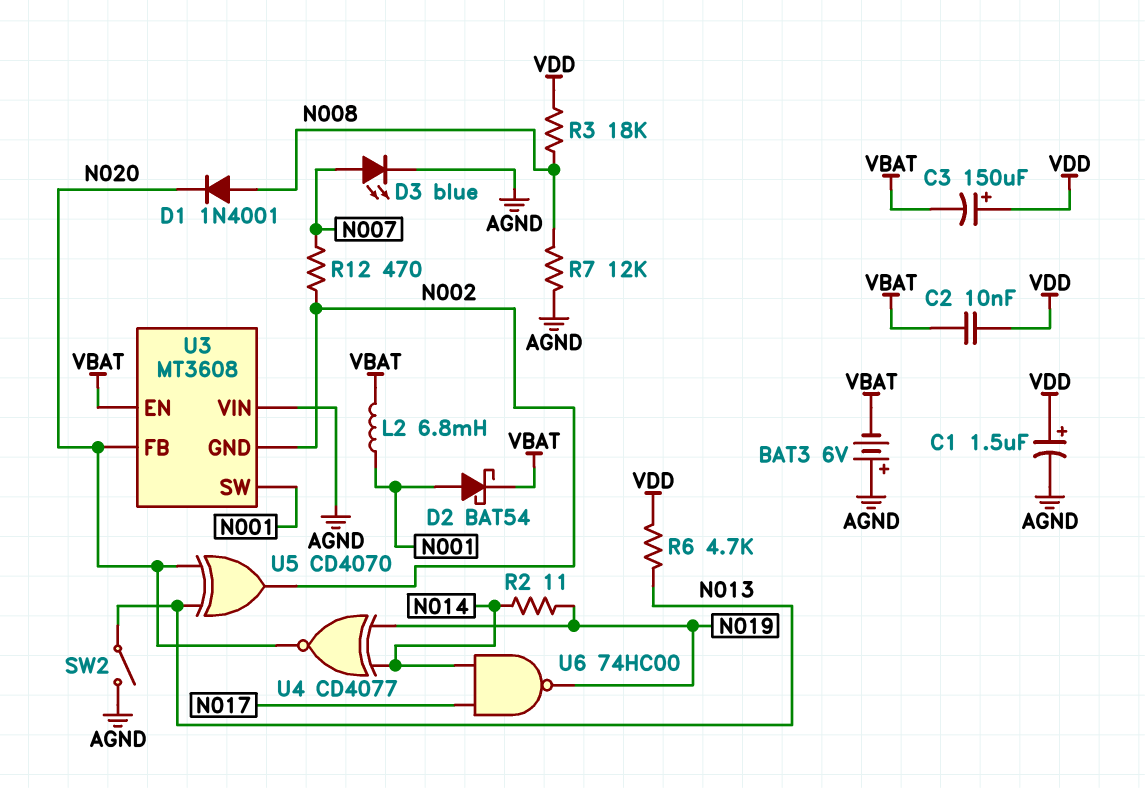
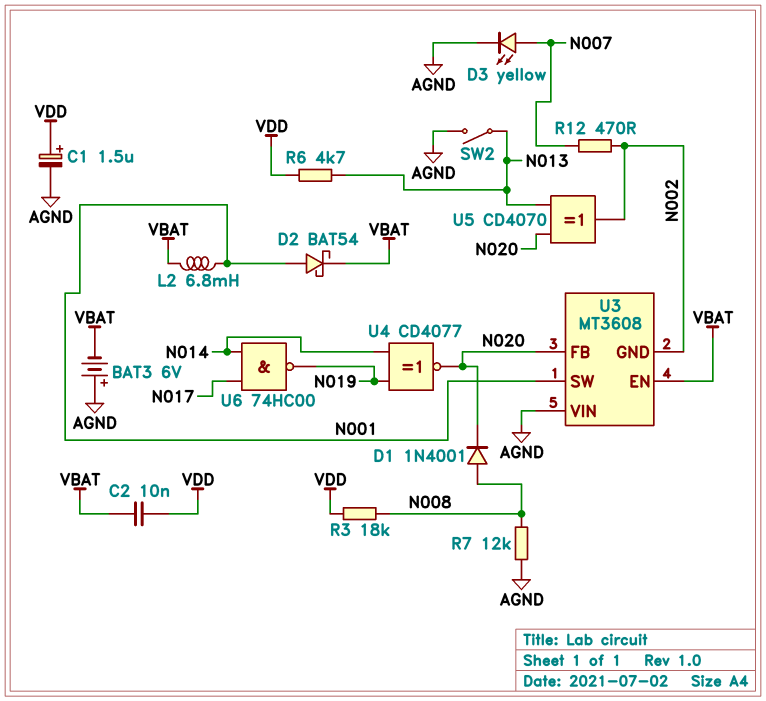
C3: 150uF (plus VDD, minus VBAT) -> none
D3: LED blue (A N007, K AGND) -> LED yellow (A N007, K AGND)
R2: 11 (N014, N019) -> none

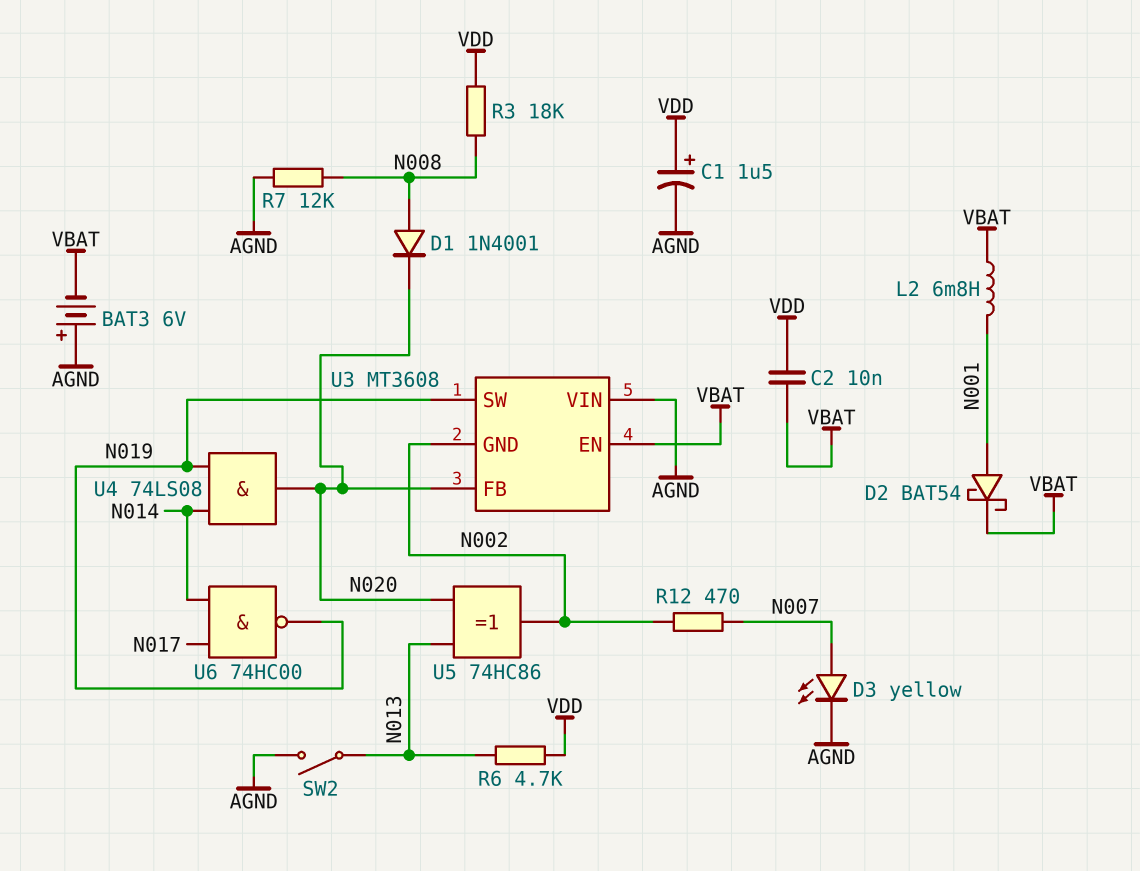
U3 pin SW: N001 -> N019
U4: XNOR CD4077 (in N014, in N019, out N020) -> AND 74LS08 (in N014, in N019, out N020)
U5: XOR CD4070 (in N013, in N020, out N002) -> XOR 74HC86 (in N013, in N020, out N002)

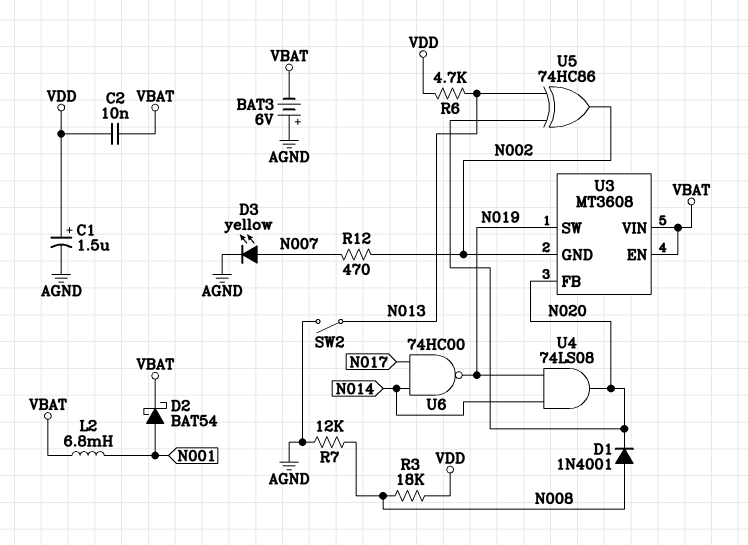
U3 pin VIN: AGND -> VBAT

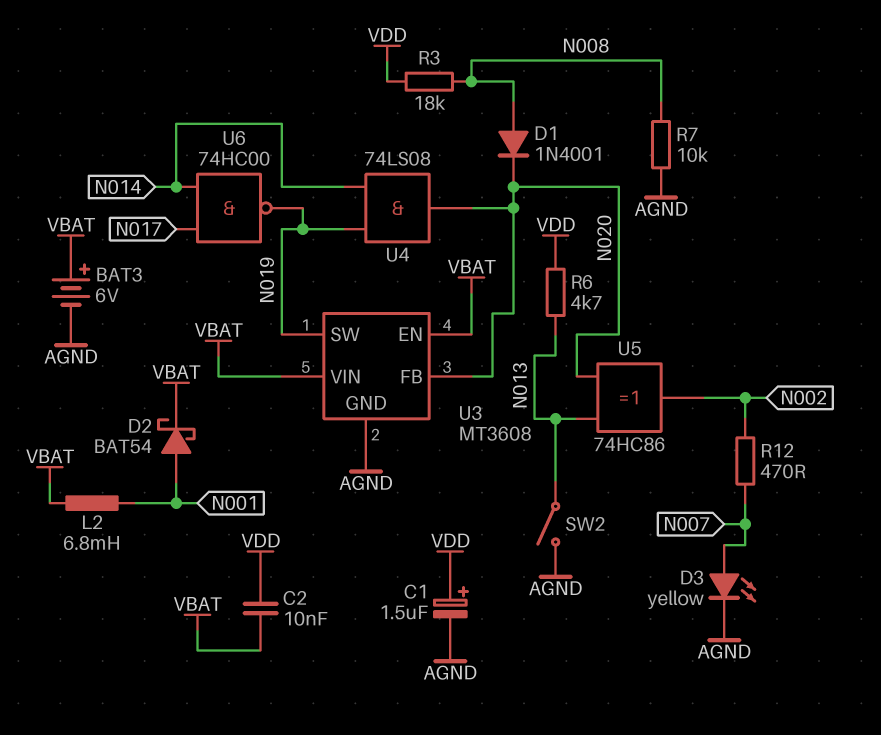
BAT3: 6V (plus AGND, minus VBAT) -> 6V (plus VBAT, minus AGND)
R7: 12k (AGND, N008) -> 10k (AGND, N008)
U3 pin GND: N002 -> AGND

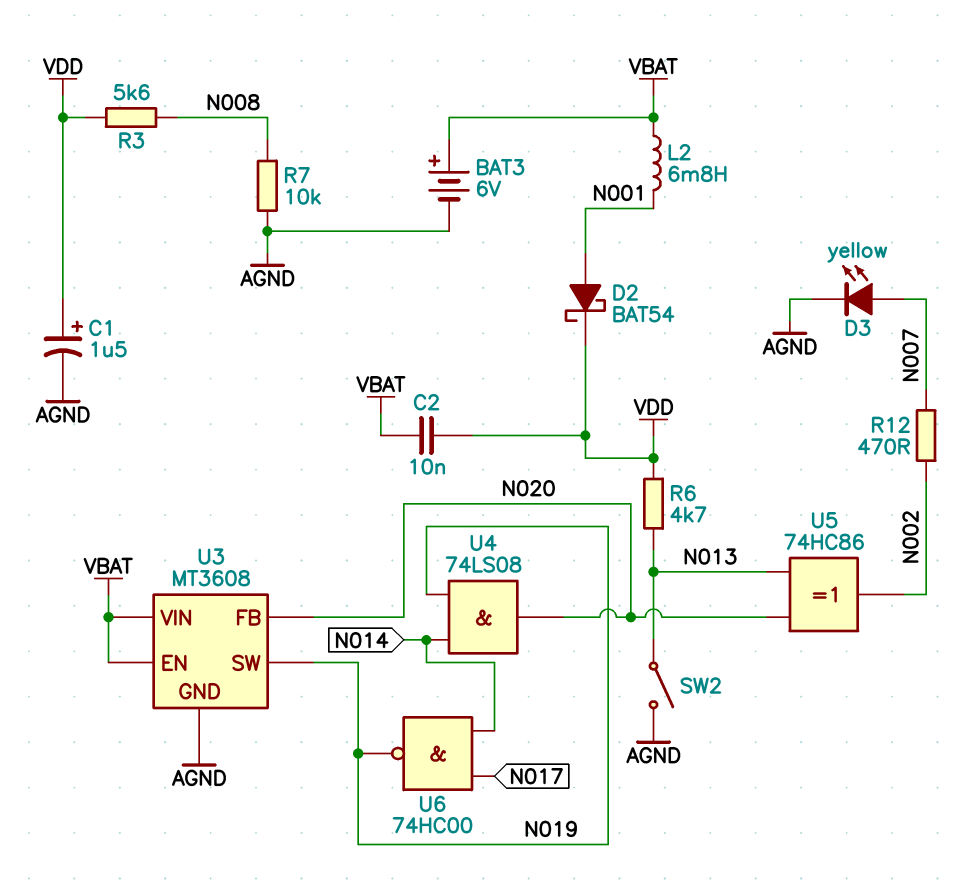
D1: diode 1N4001 (A N008, K N020) -> none
D2: schottky BAT54 (A N001, K VBAT) -> schottky BAT54 (A N001, K VDD)
R3: 18k (N008, VDD) -> 5.6k (N008, VDD)

